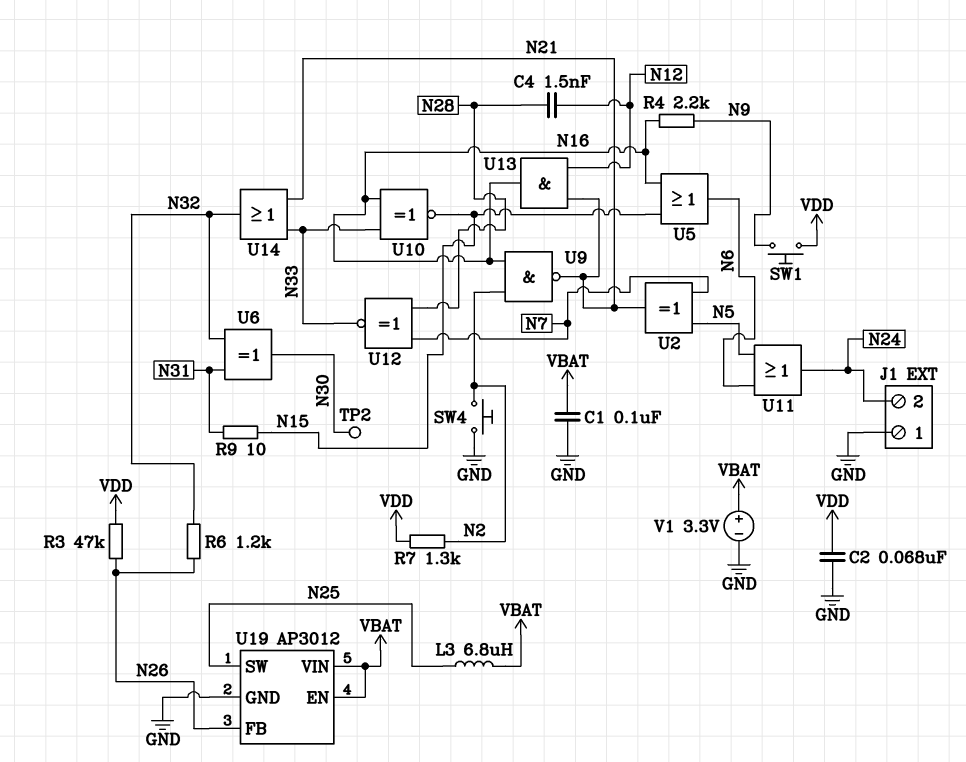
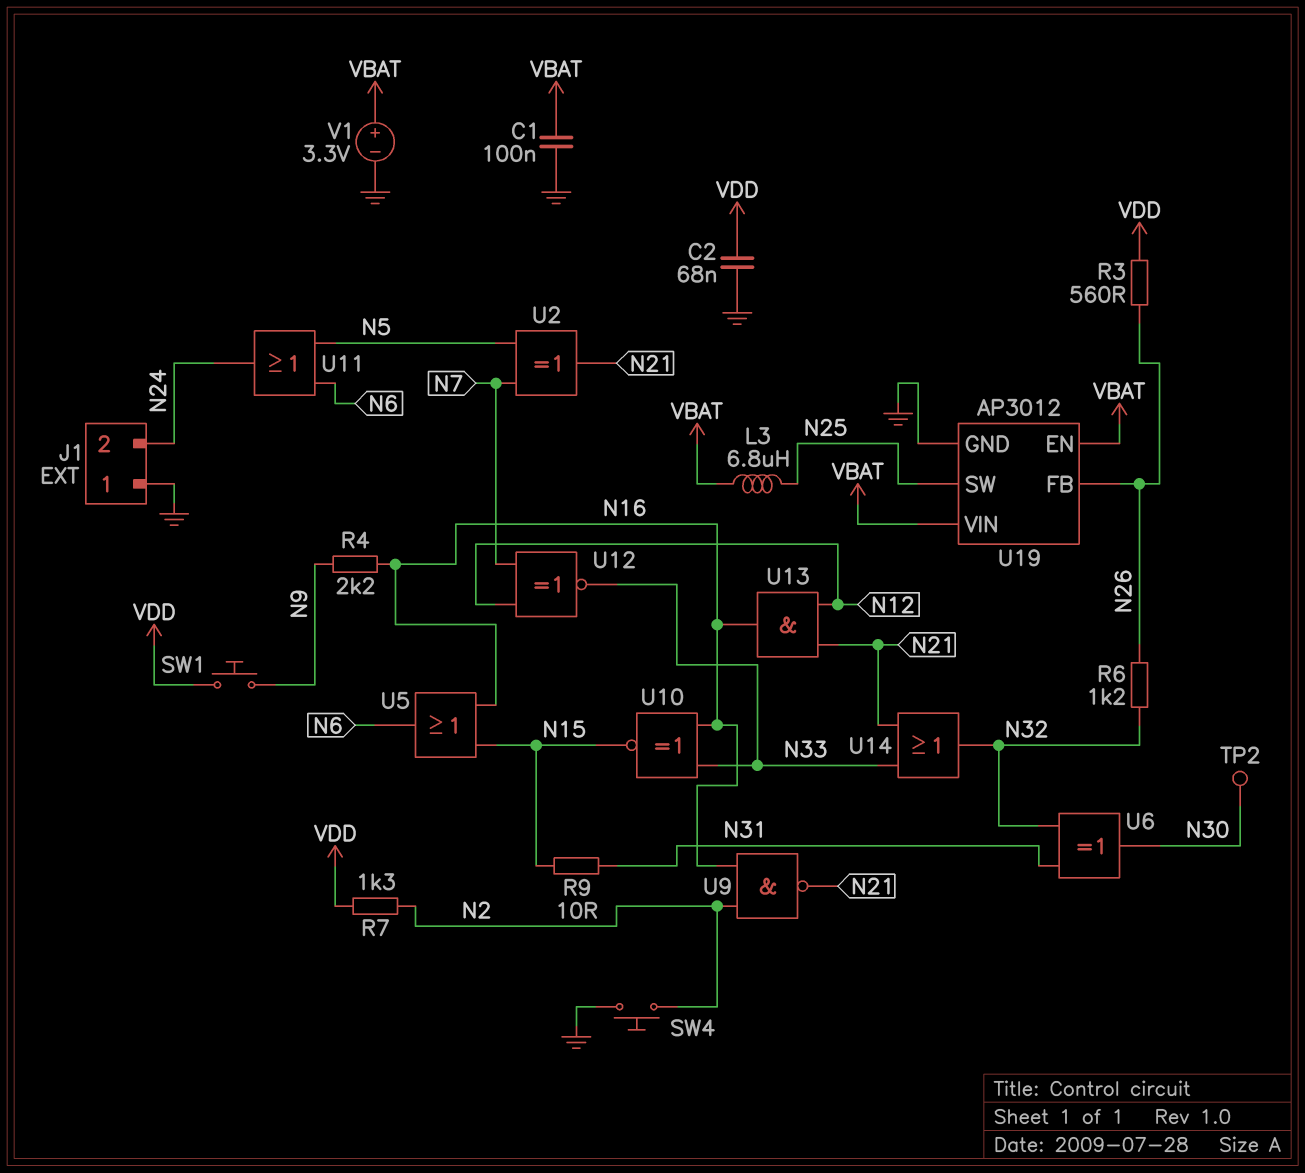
C4: 1.5nF (N12, N28) -> none
R3: 47k (N26, VDD) -> 560 (N26, VDD)
U12: XNOR (in N7, in N28, out N33) -> XNOR (in N7, in N12, out N33)

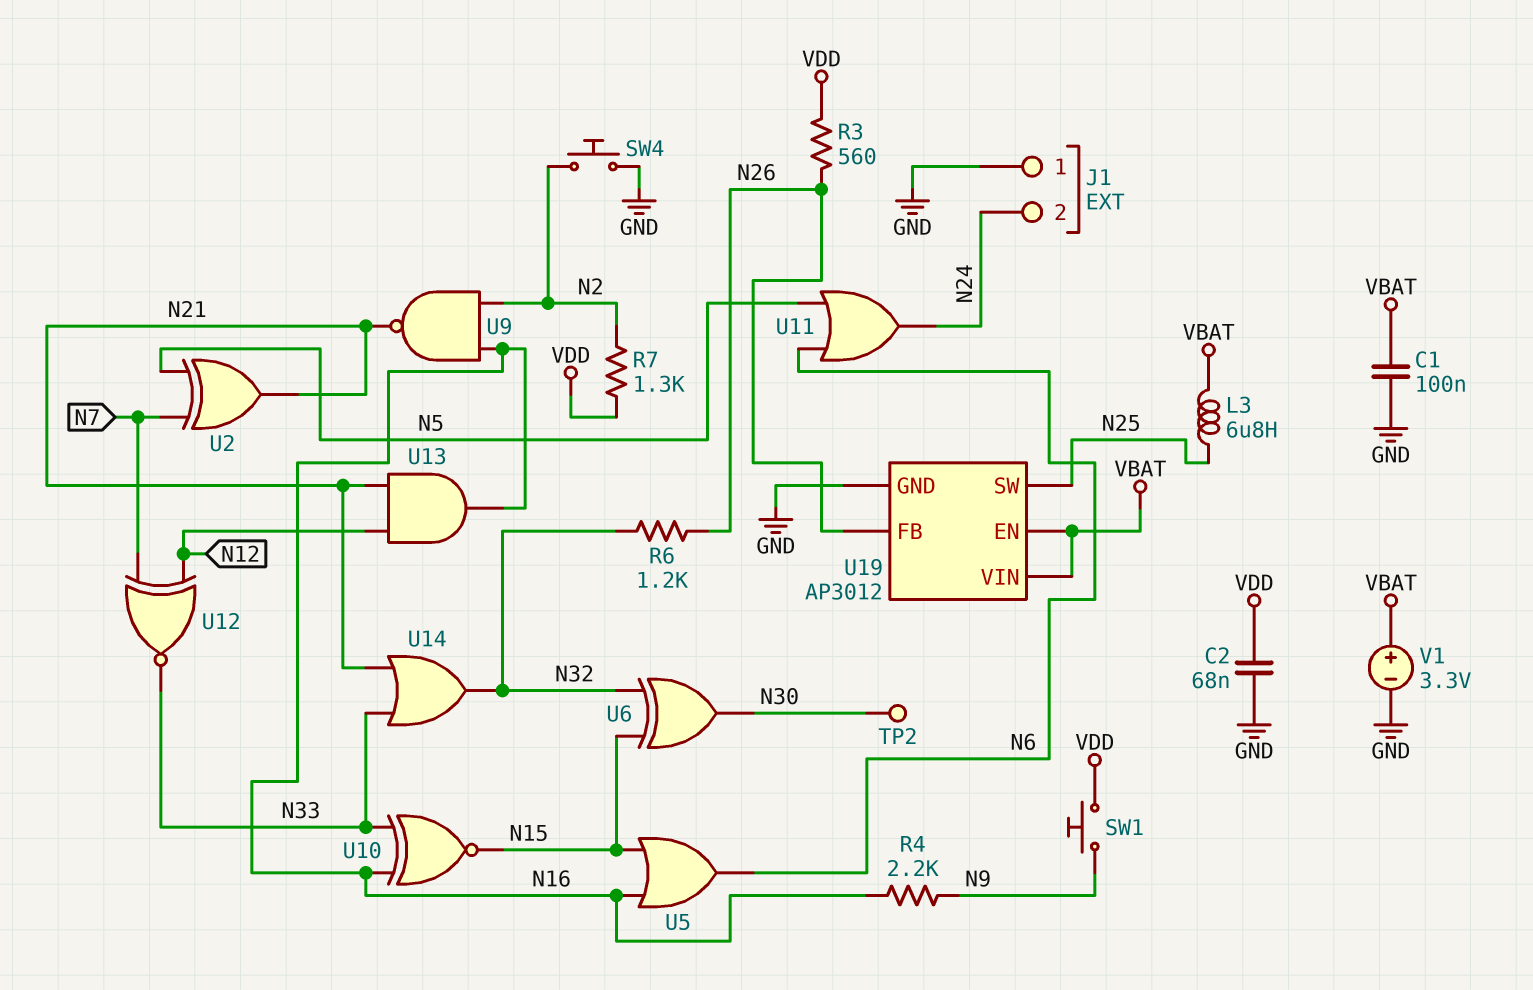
R9: 10 (N15, N31) -> none
U6: XOR (in N31, in N32, out N30) -> XOR (in N15, in N32, out N30)

